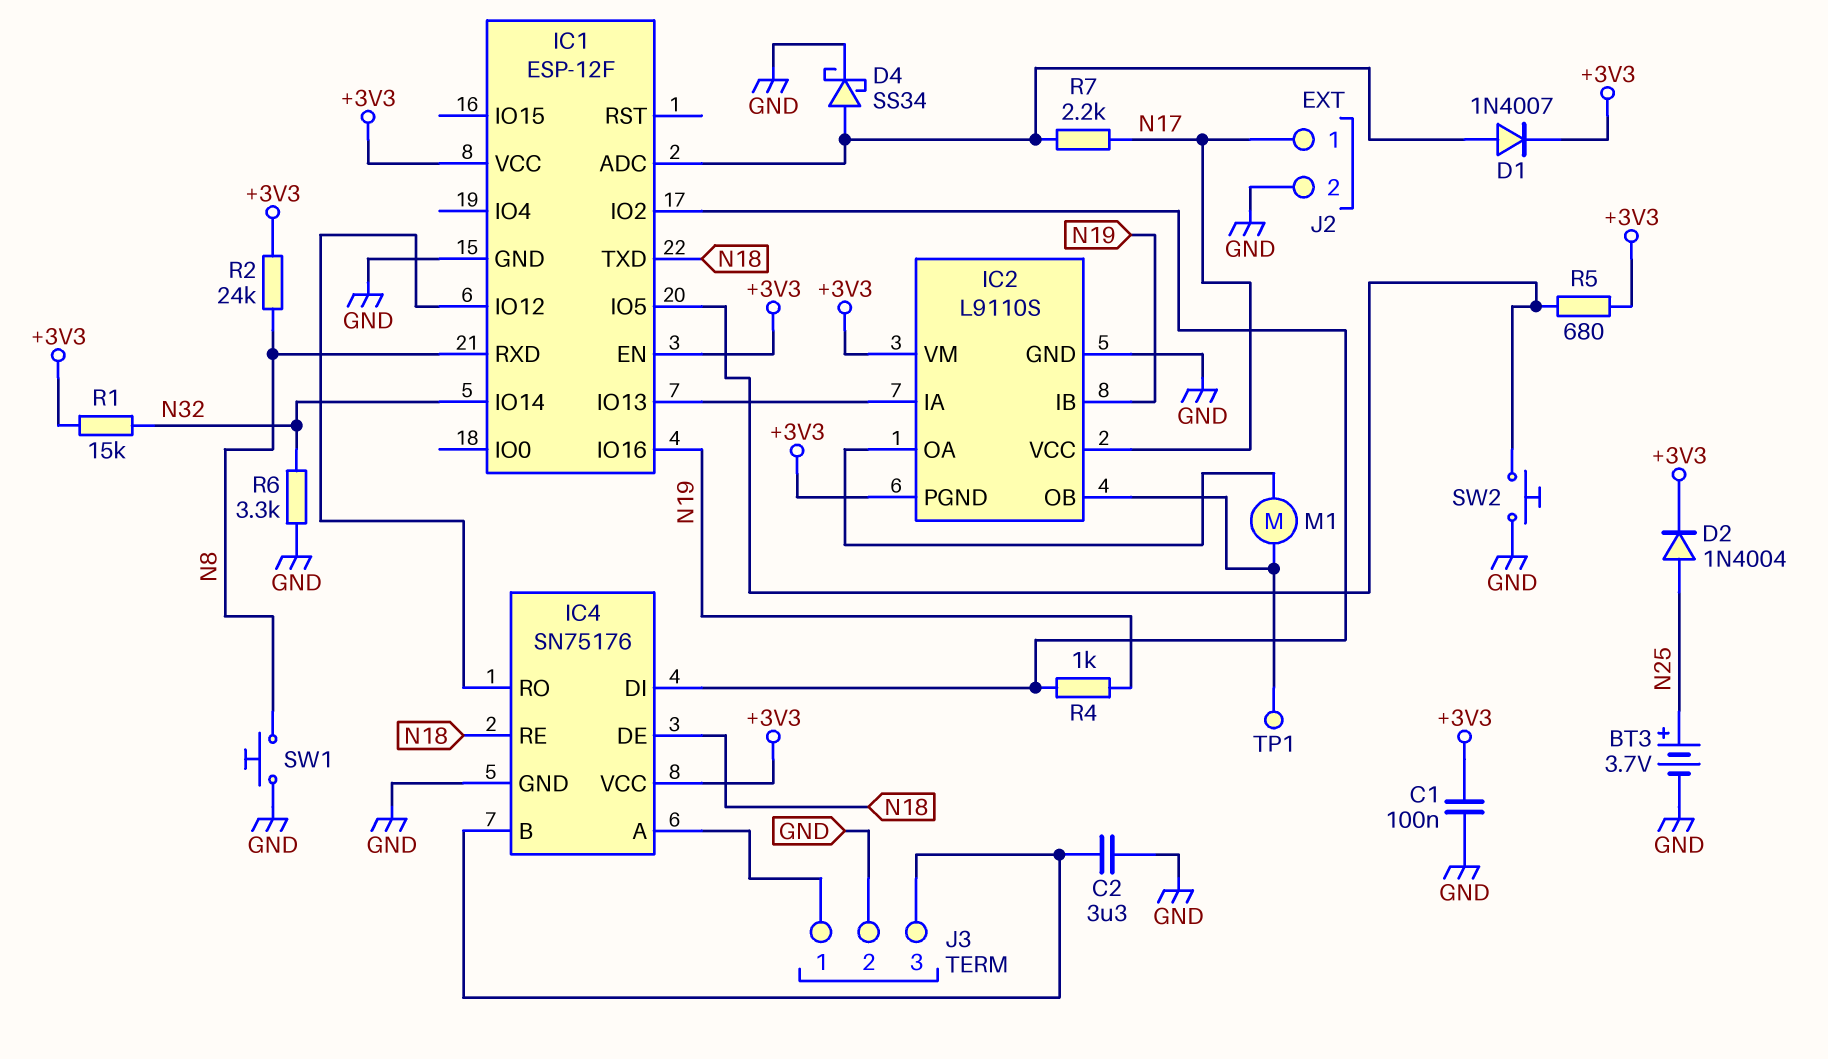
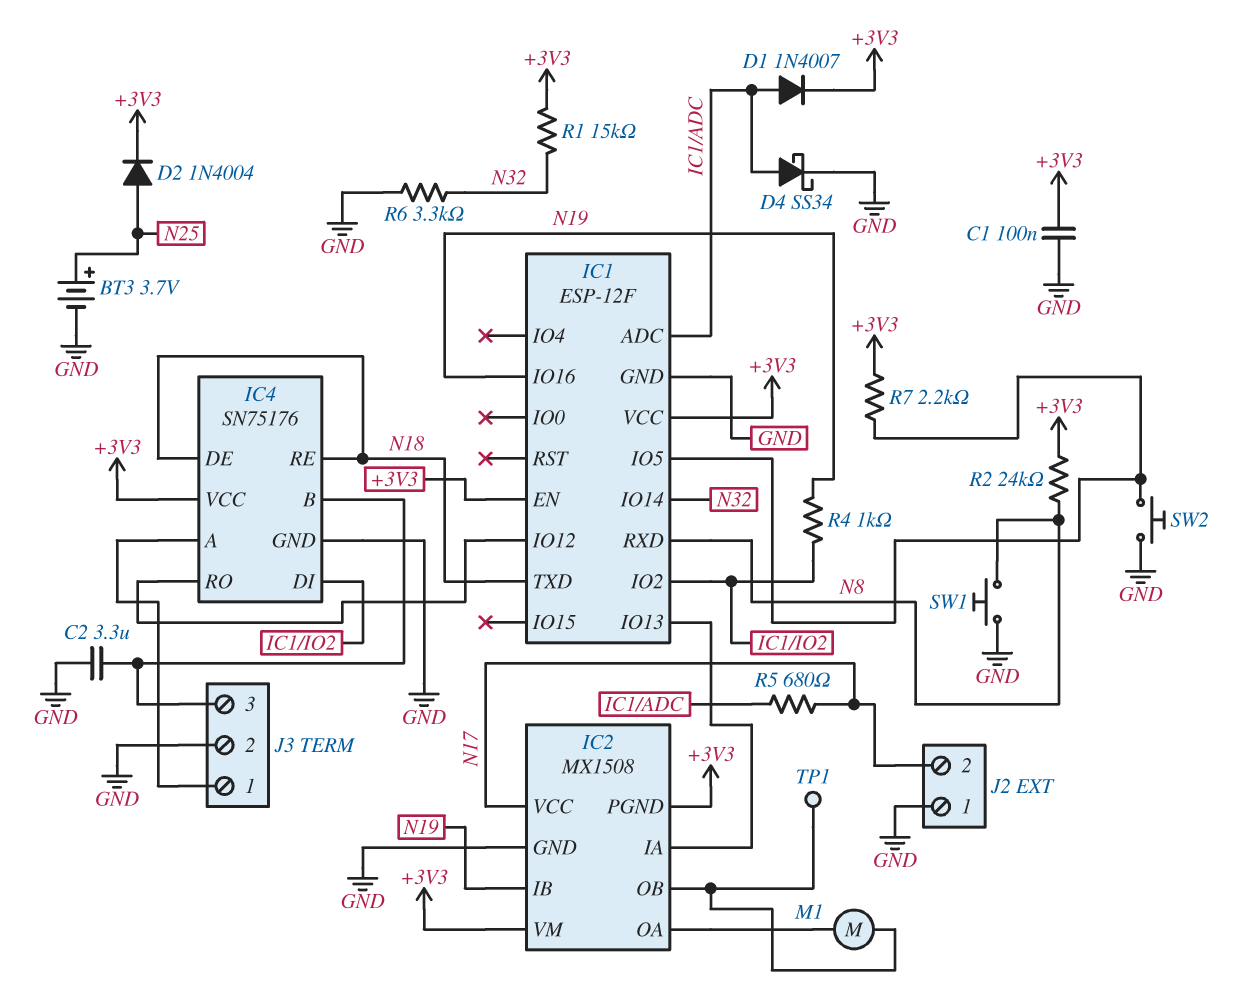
IC2: L9110S -> MX1508
J2 pin 1: N17 -> GND
J2 pin 2: GND -> N17
R5: 680 (+3V3, IC1/IO5) -> 680 (IC1/ADC, N17)
R7: 2.2k (IC1/ADC, N17) -> 2.2k (+3V3, IC1/IO5)

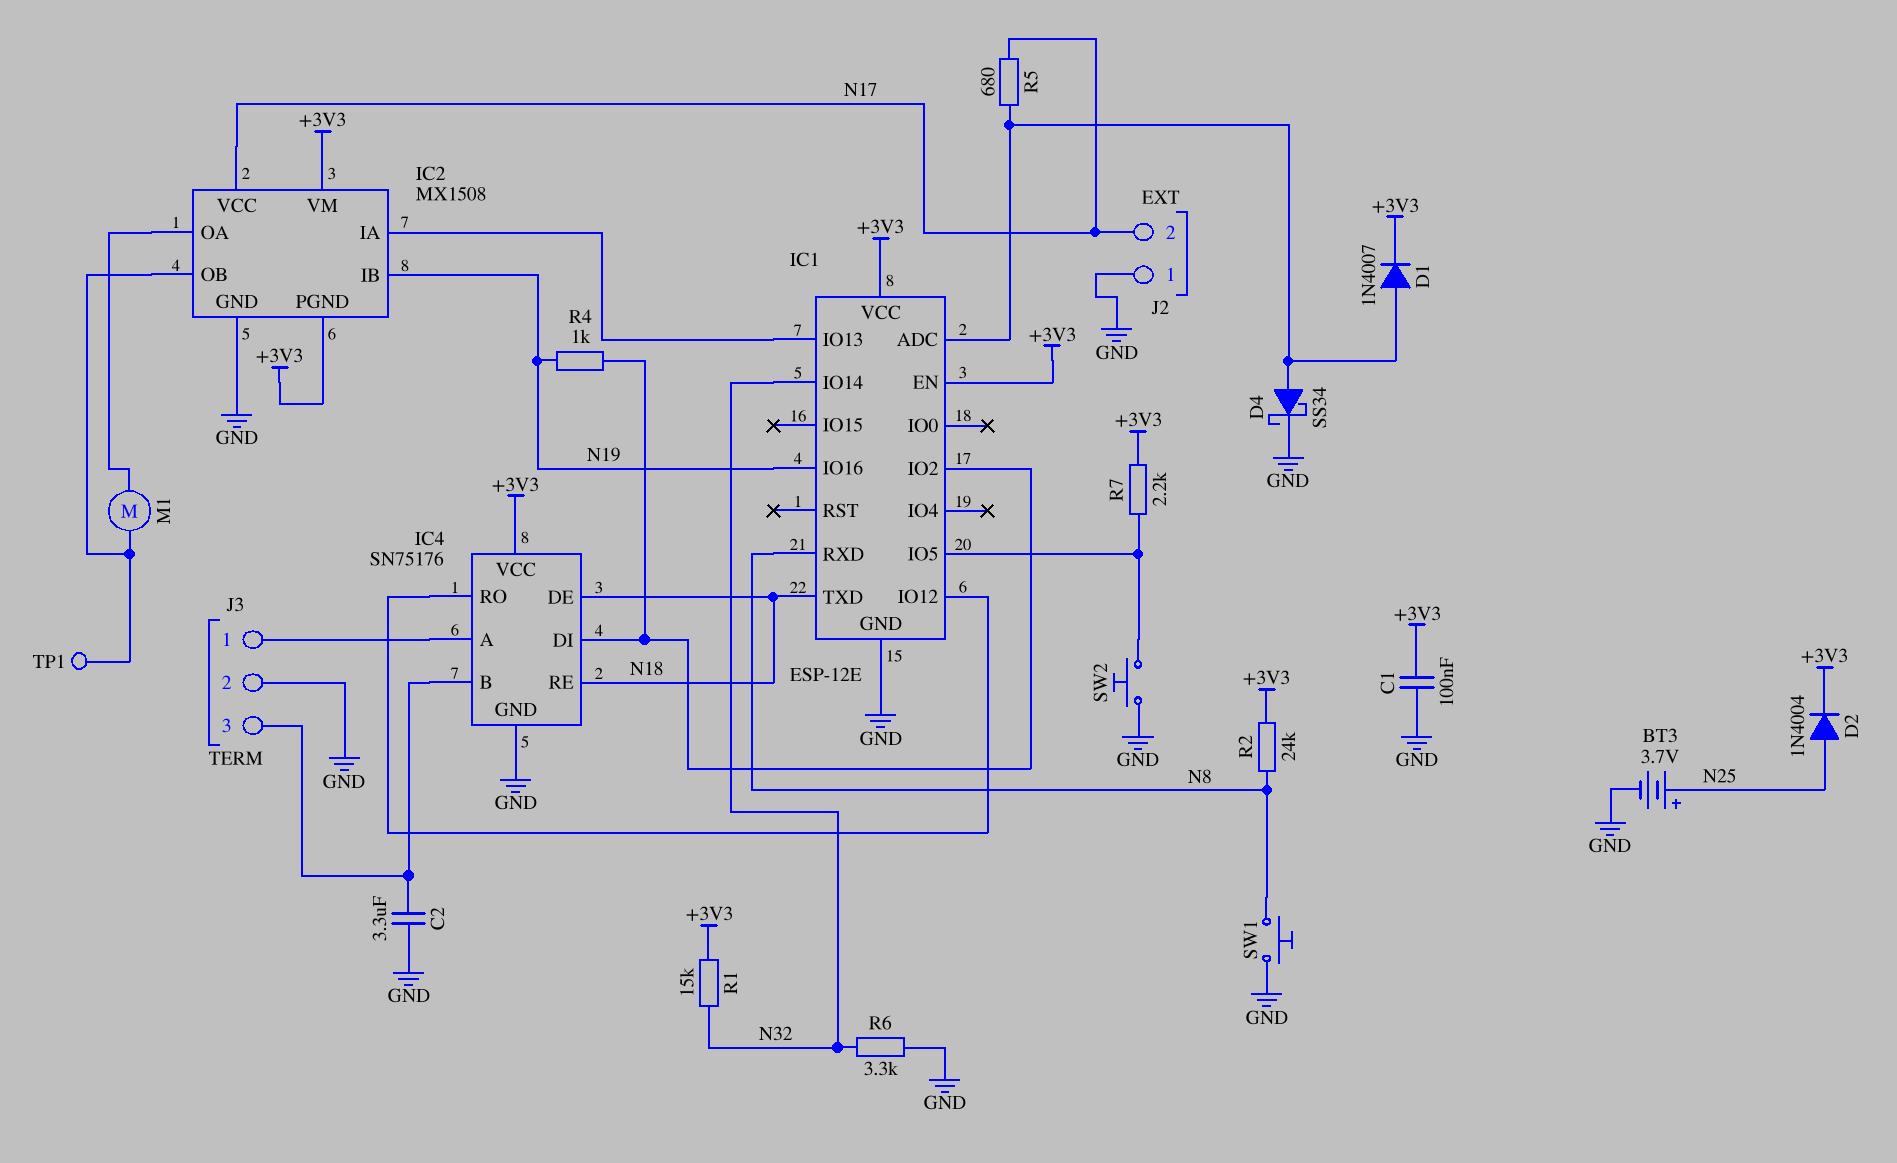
IC1: ESP-12F -> ESP-12E

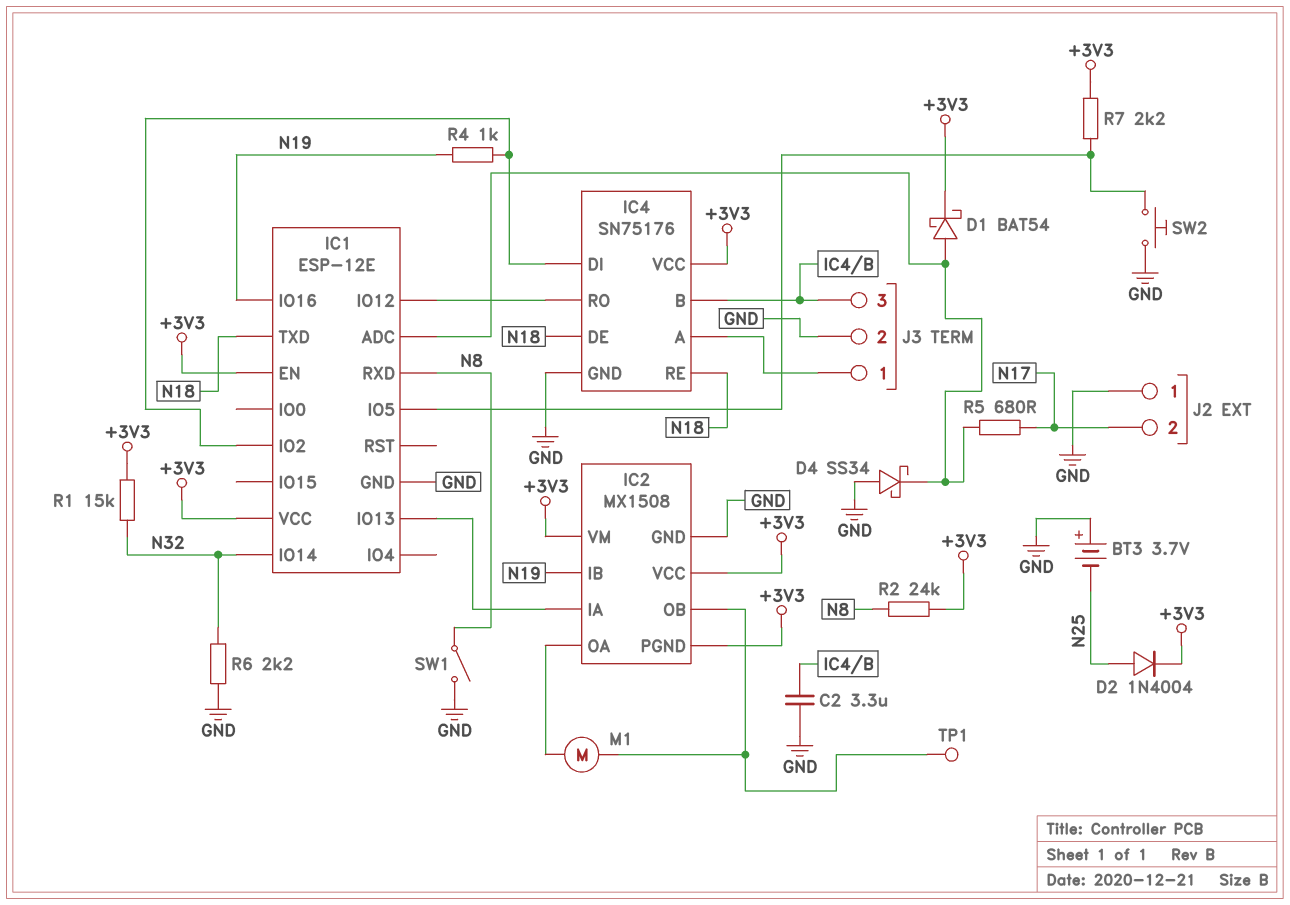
BT3: 3.7V (plus N25, minus GND) -> 3.7V (plus GND, minus N25)
C1: 100nF (+3V3, GND) -> none
D1: diode 1N4007 (A IC1/ADC, K +3V3) -> schottky BAT54 (A IC1/ADC, K +3V3)
D4: schottky SS34 (A IC1/ADC, K GND) -> schottky SS34 (A GND, K IC1/ADC)
IC2 pin VCC: N17 -> +3V3
R6: 3.3k (GND, N32) -> 2.2k (GND, N32)
SW1: button (GND, N8) -> switch (GND, N8)

